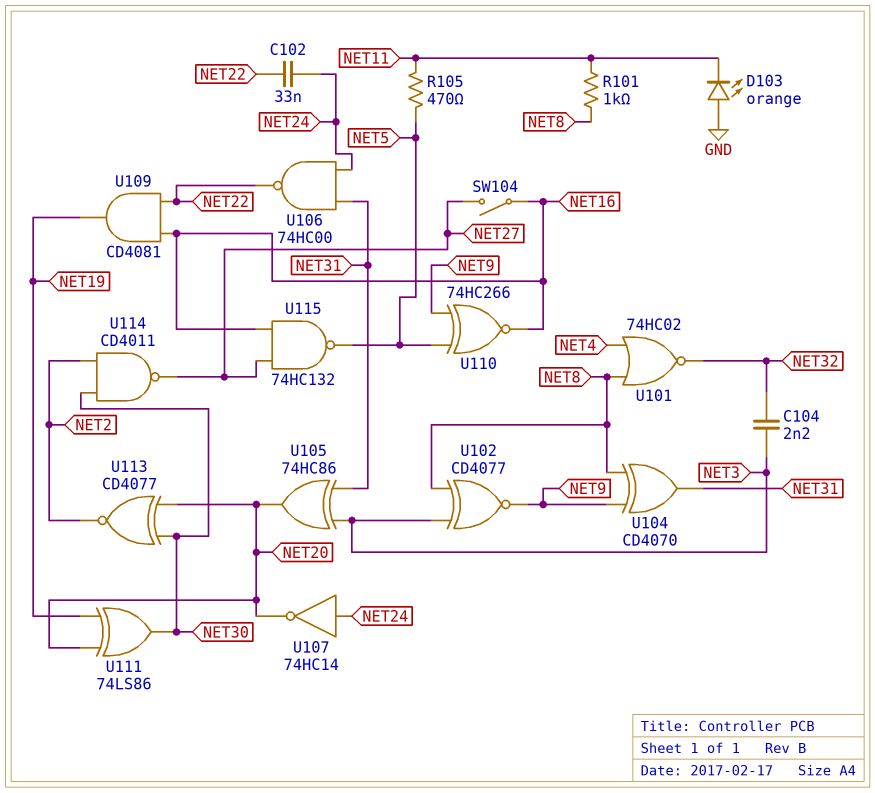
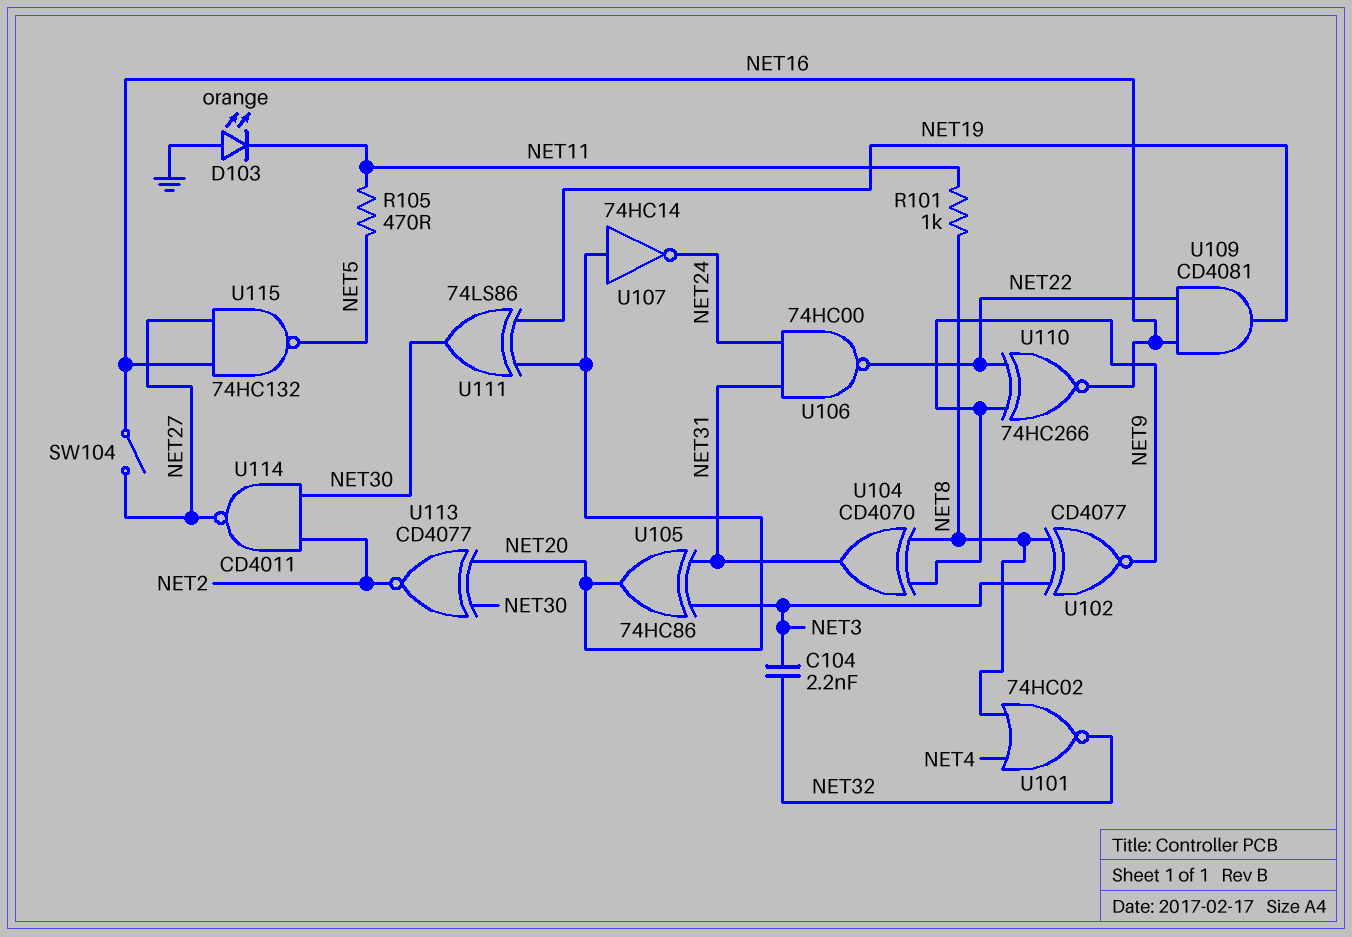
C102: 33nF (NET22, NET24) -> none
U107: NOT 74HC14 (in NET24, out NET20) -> NOT 74HC14 (in NET20, out NET24)
U110: XNOR 74HC266 (in NET5, in NET9, out NET16) -> XNOR 74HC266 (in NET9, in NET22, out NET16)

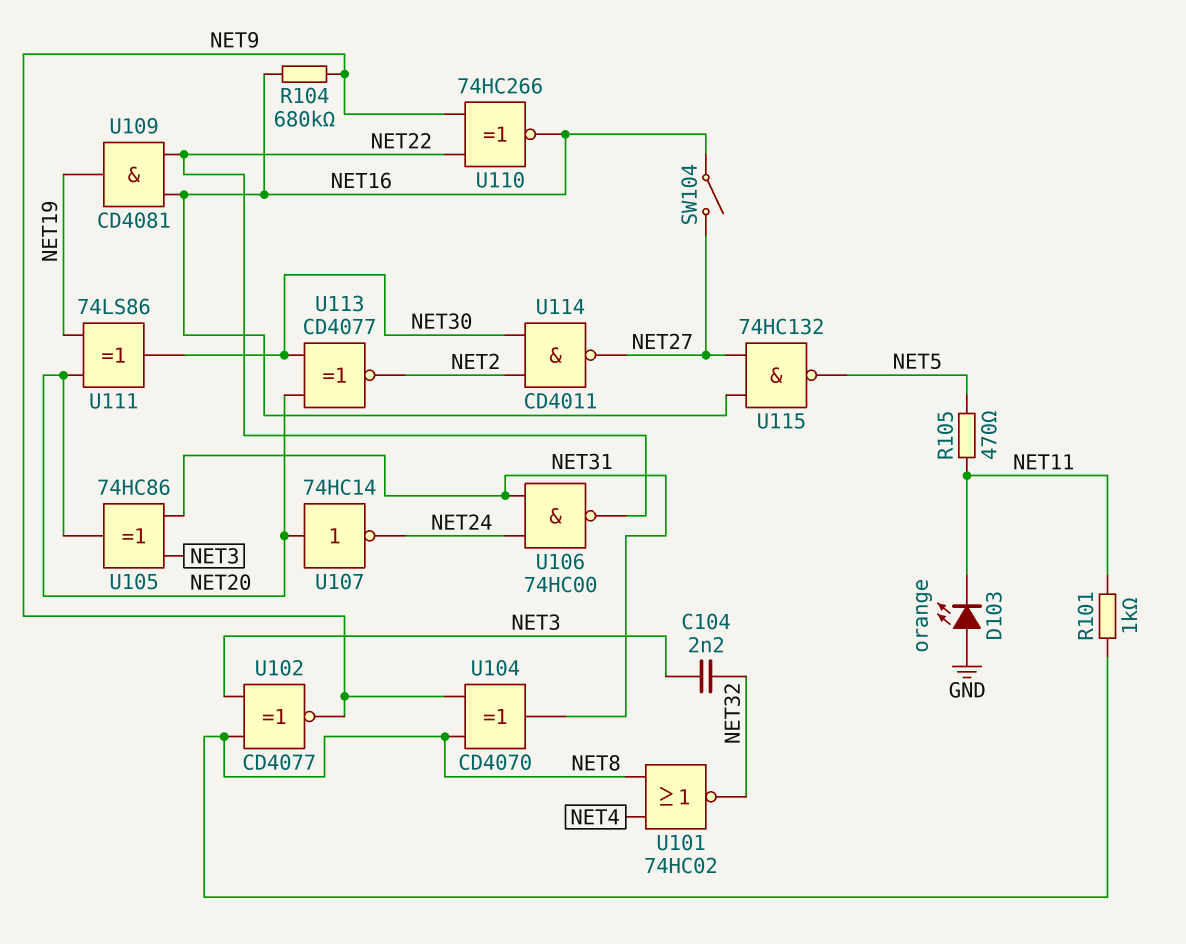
R104: none -> 680k (NET9, NET16)

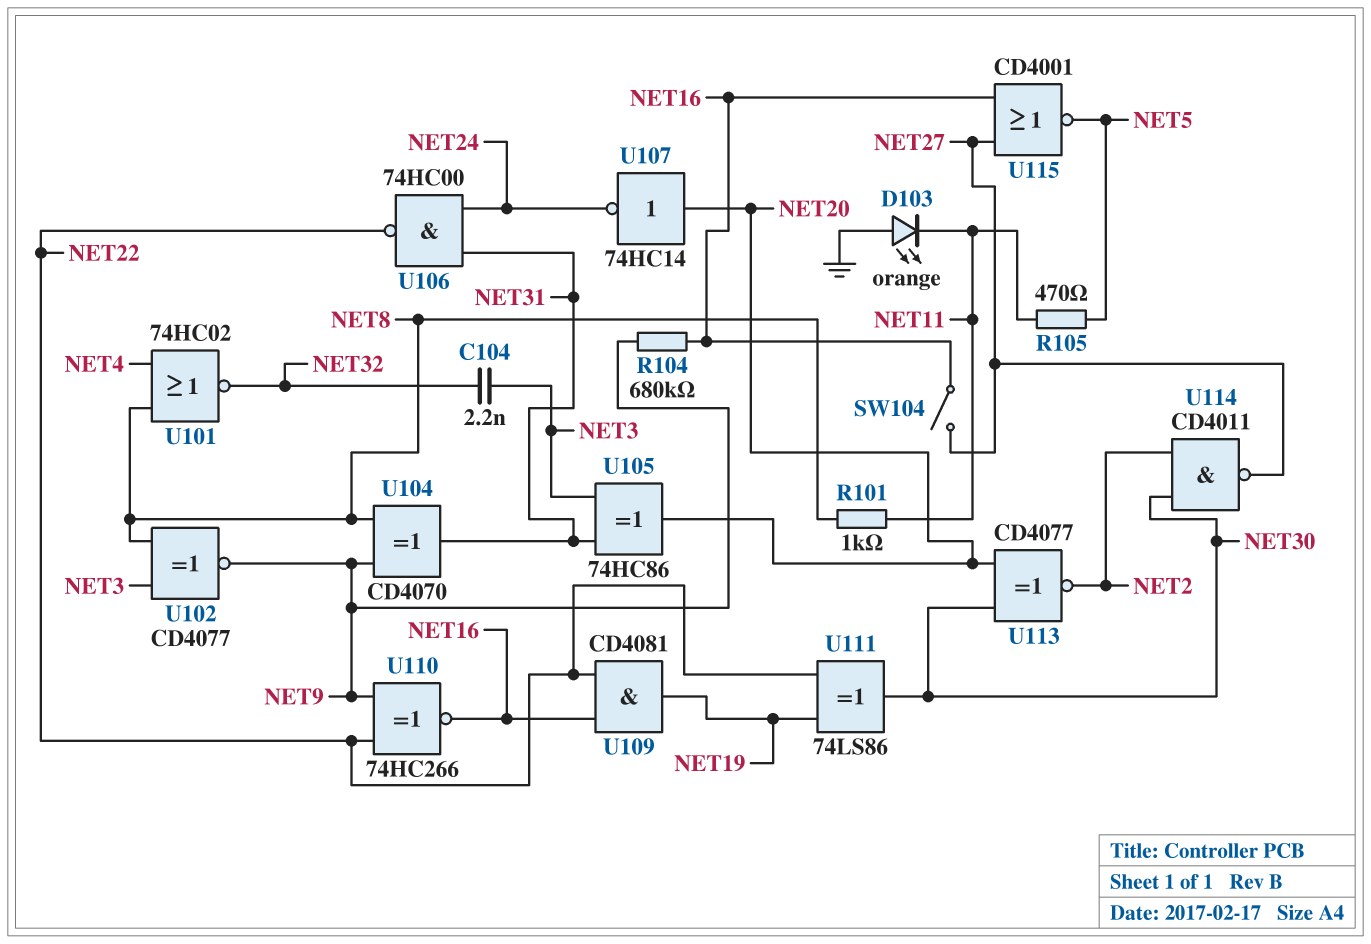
U111: XOR 74LS86 (in NET19, in NET20, out NET30) -> XOR 74LS86 (in NET19, in NET22, out NET30)
U115: NAND 74HC132 (in NET16, in NET27, out NET5) -> NOR CD4001 (in NET16, in NET27, out NET5)

